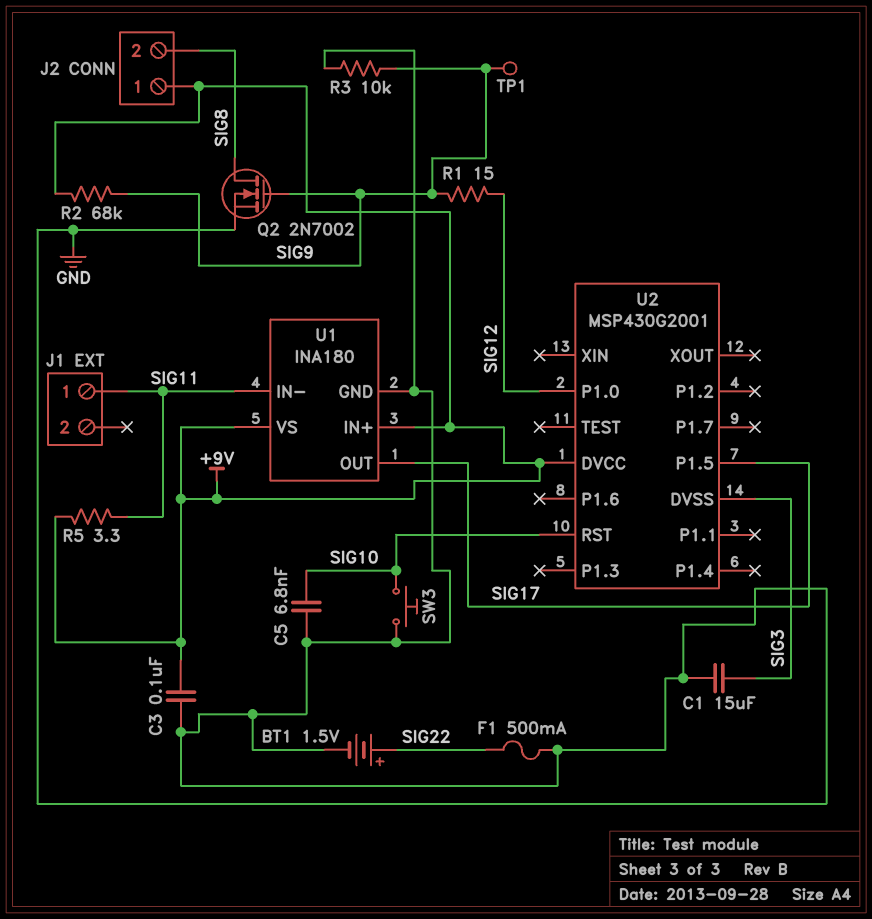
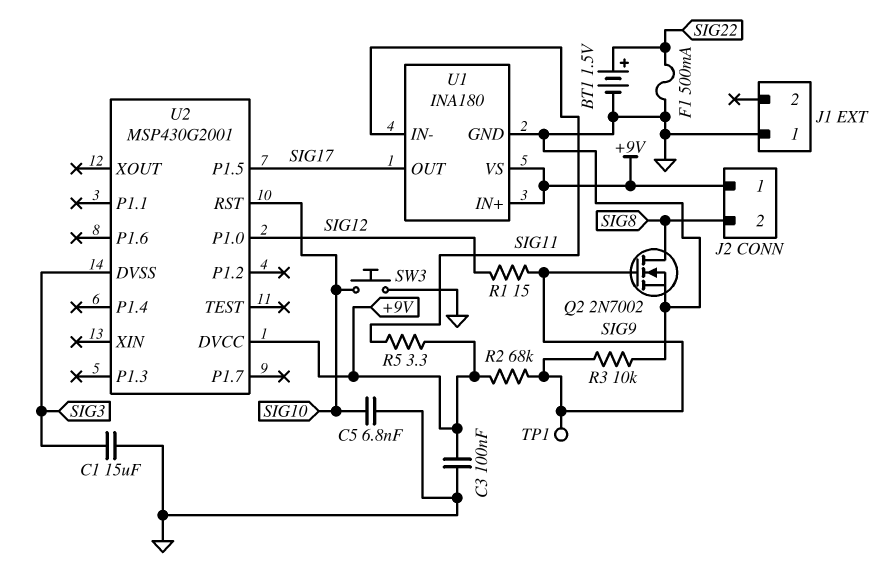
J1 pin 1: SIG11 -> GND

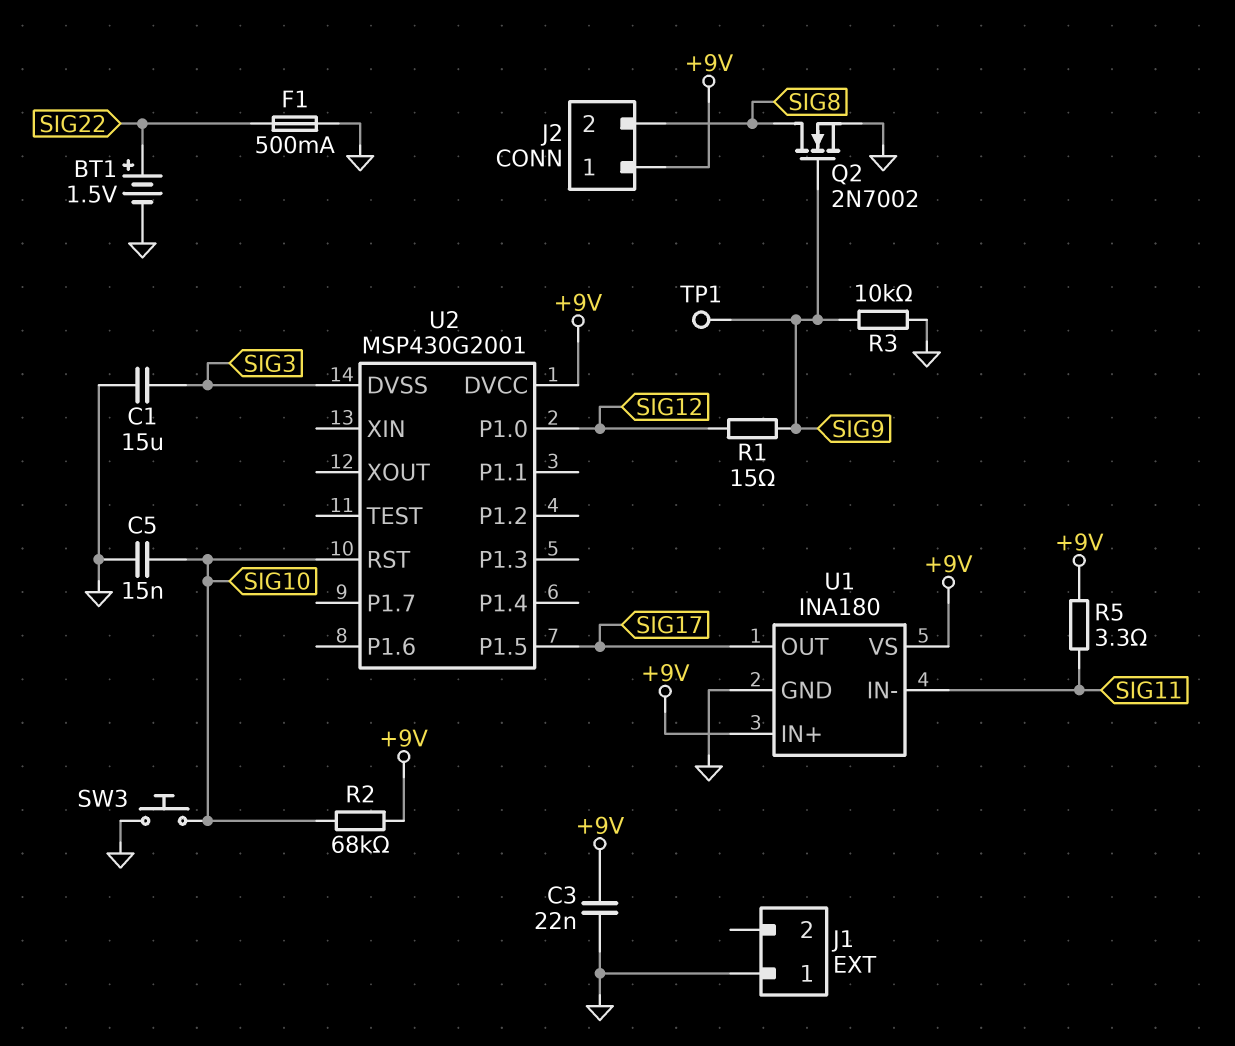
C3: 100nF (+9V, GND) -> 22nF (+9V, GND)
C5: 6.8nF (GND, SIG10) -> 15nF (GND, SIG10)
R2: 68k (+9V, SIG9) -> 68k (+9V, SIG10)

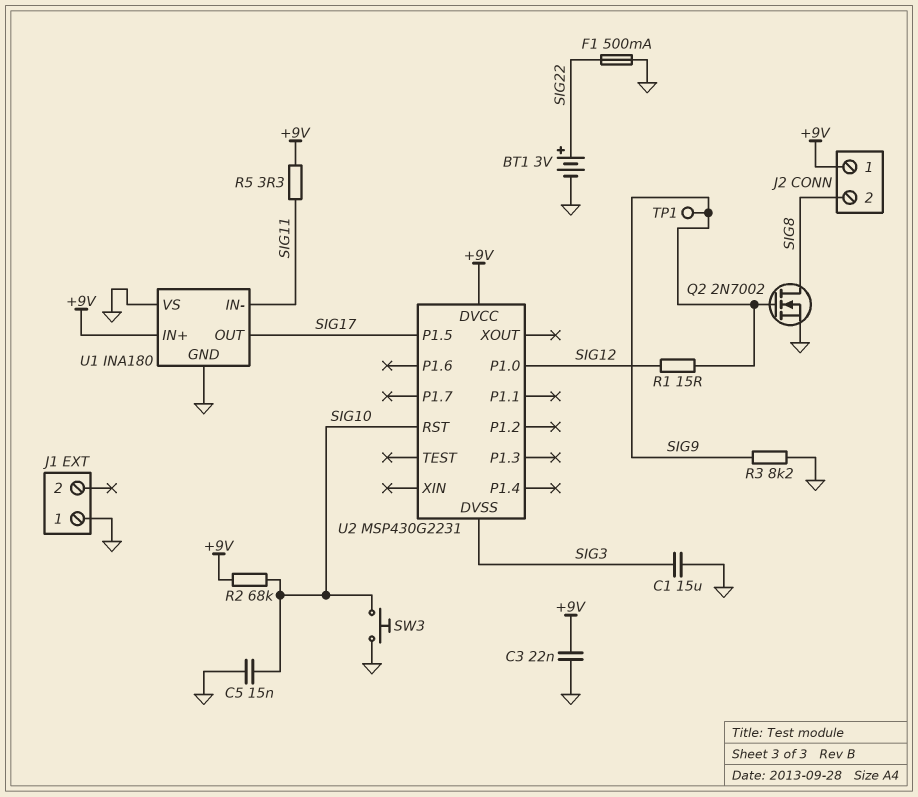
BT1: 1.5V (plus SIG22, minus GND) -> 3V (plus SIG22, minus GND)
R3: 10k (GND, SIG9) -> 8.2k (GND, SIG9)
U1 pin VS: +9V -> GND
U2: MSP430G2001 -> MSP430G2231

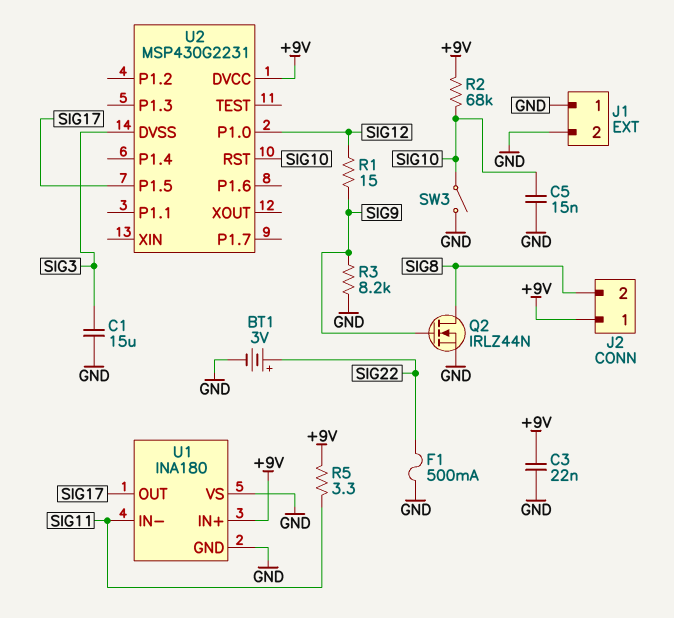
J1 pin 2: none -> GND
Q2: NMOS 2N7002 (G SIG9, D SIG8, S GND) -> NMOS IRLZ44N (G SIG9, D SIG8, S GND)
SW3: button (GND, SIG10) -> switch (GND, SIG10)
TP1: test point (SIG9) -> none

